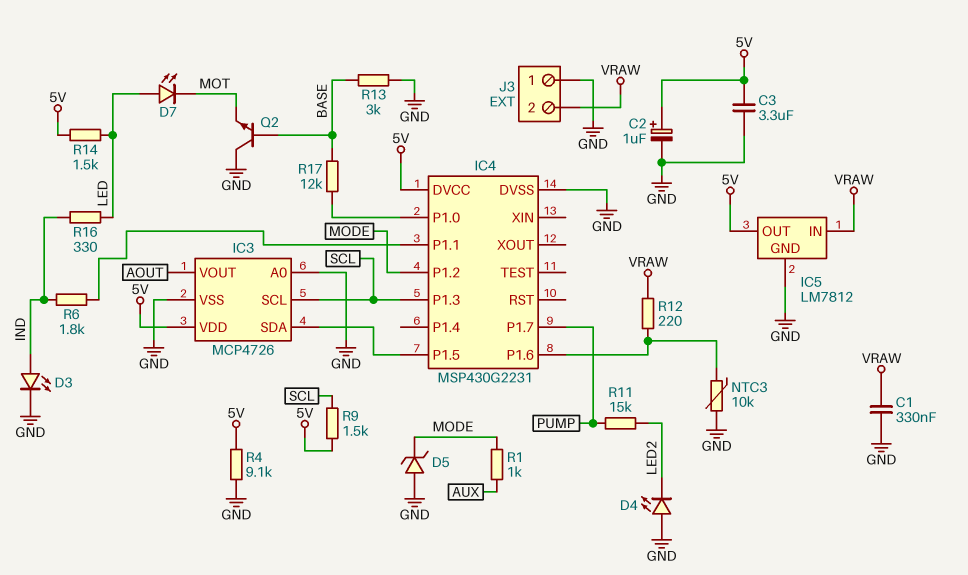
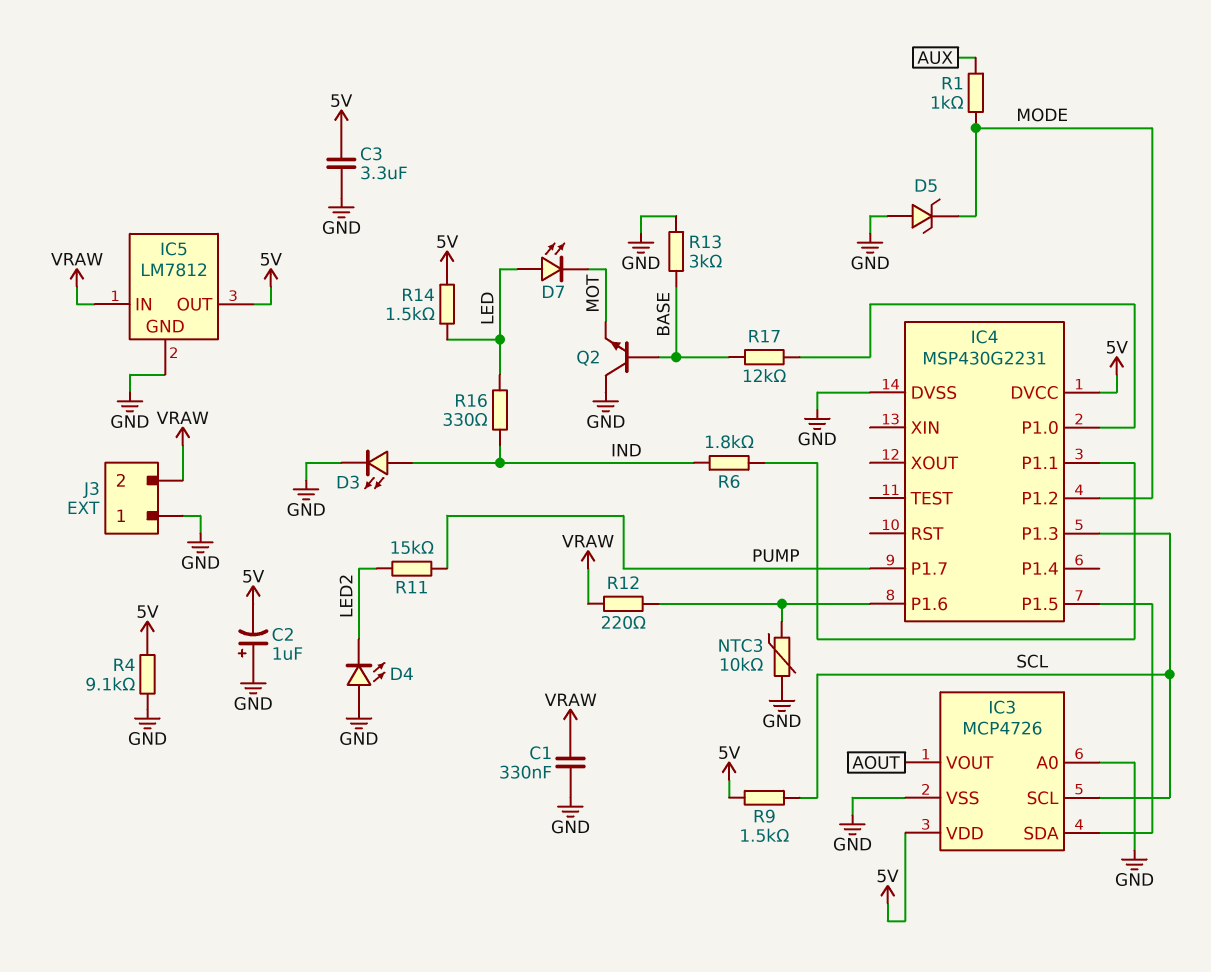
C2: 1uF (plus 5V, minus GND) -> 1uF (plus GND, minus 5V)

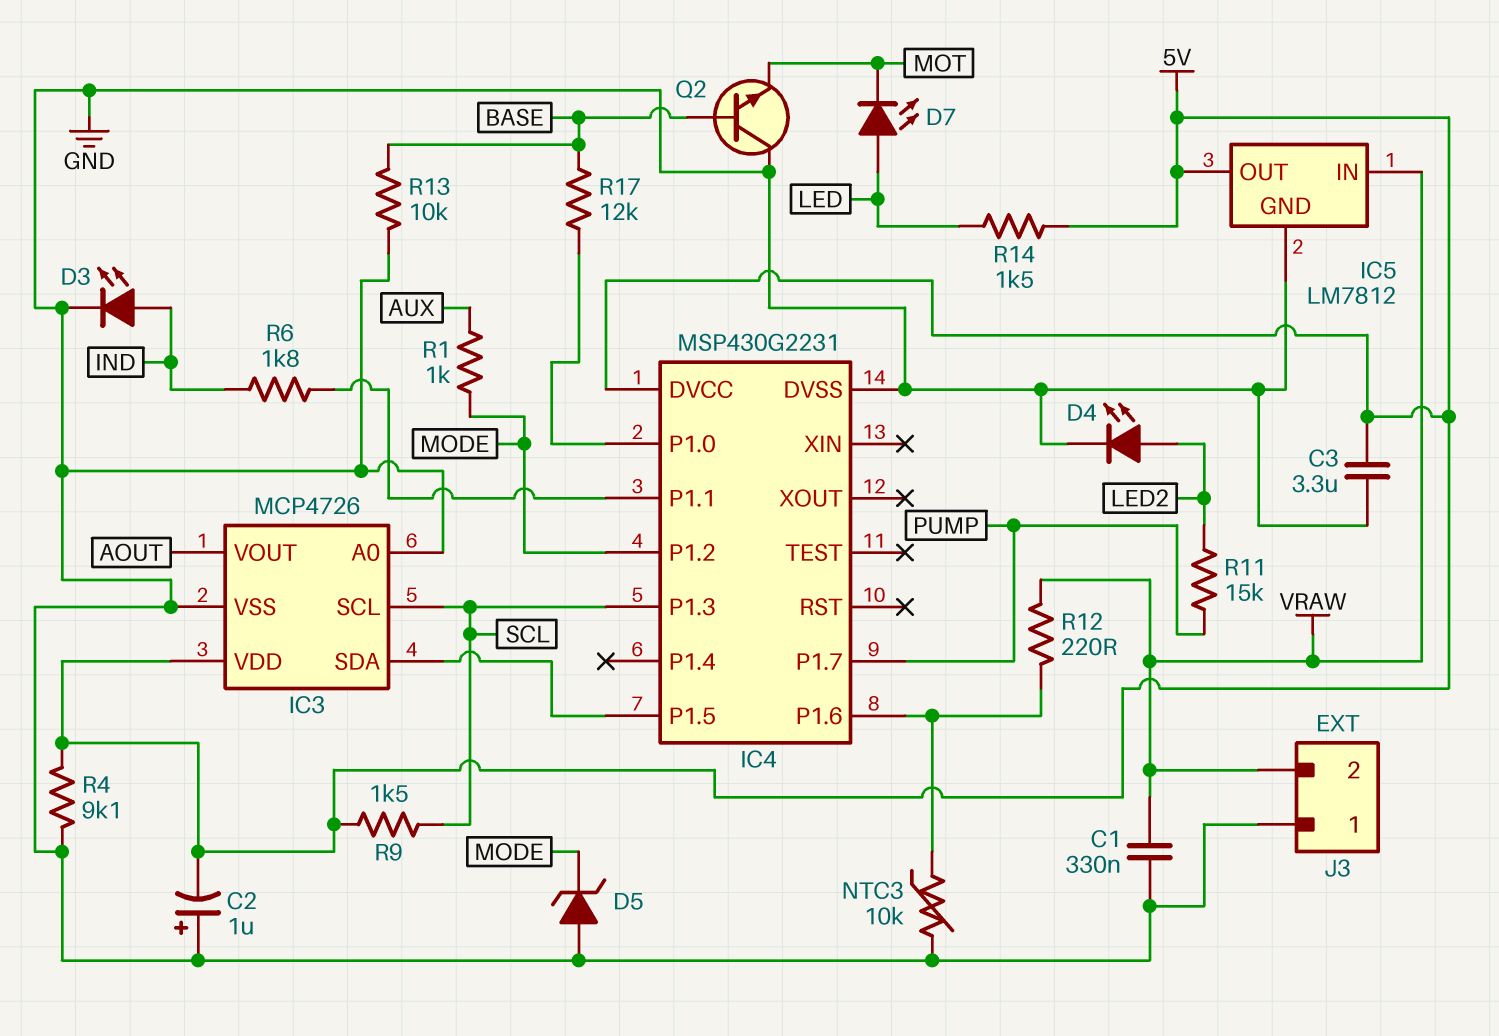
D4: LED (A GND, K LED2) -> LED (A LED2, K GND)
R13: 3k (BASE, GND) -> 10k (BASE, GND)
R16: 330 (IND, LED) -> none

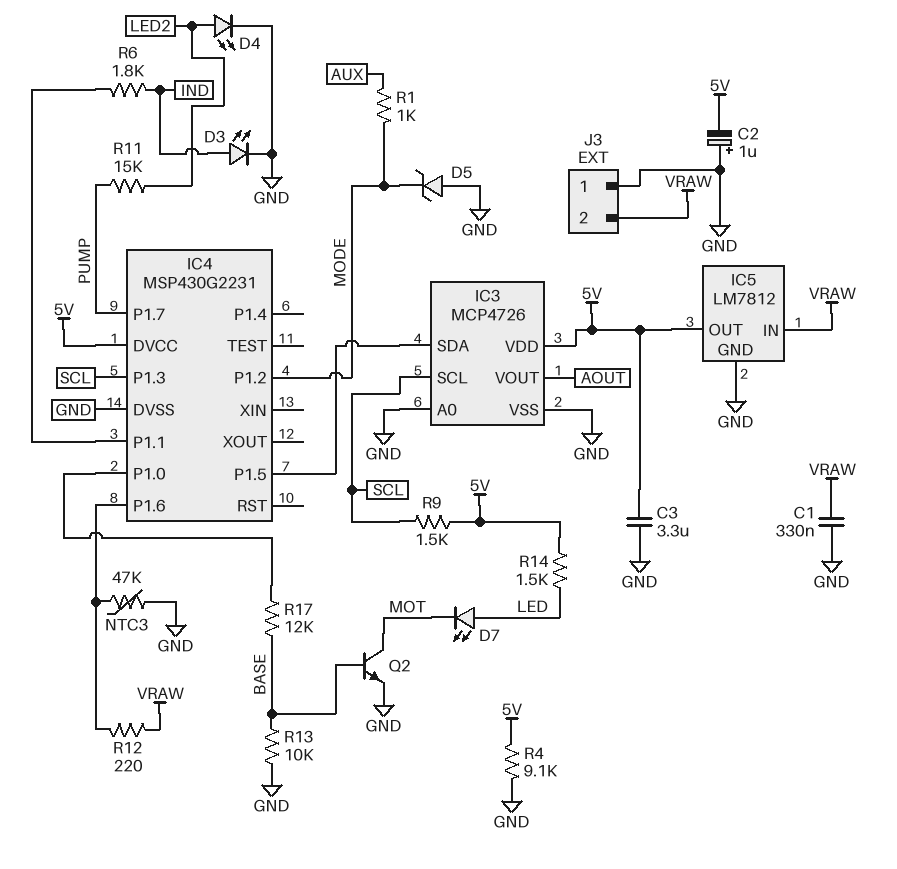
NTC3: 10k (GND, IC4/P1.6) -> 47k (GND, IC4/P1.6)
Q2: NPN (B BASE, C GND, E MOT) -> NPN (B BASE, C MOT, E GND)

